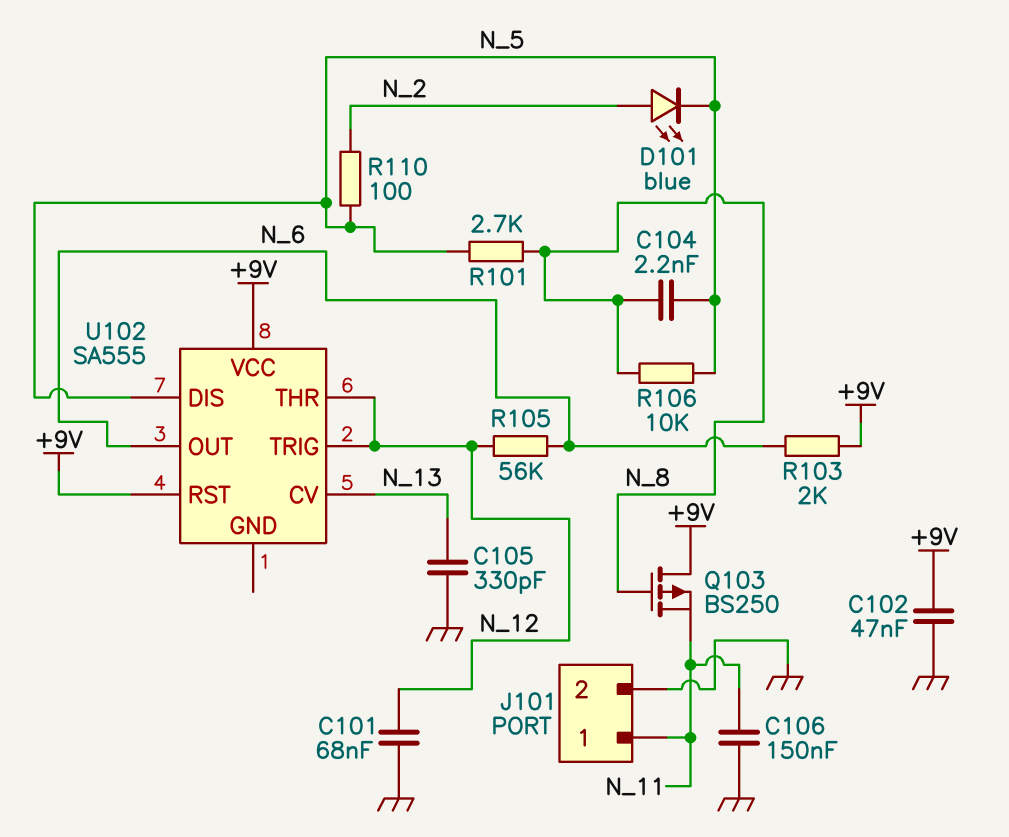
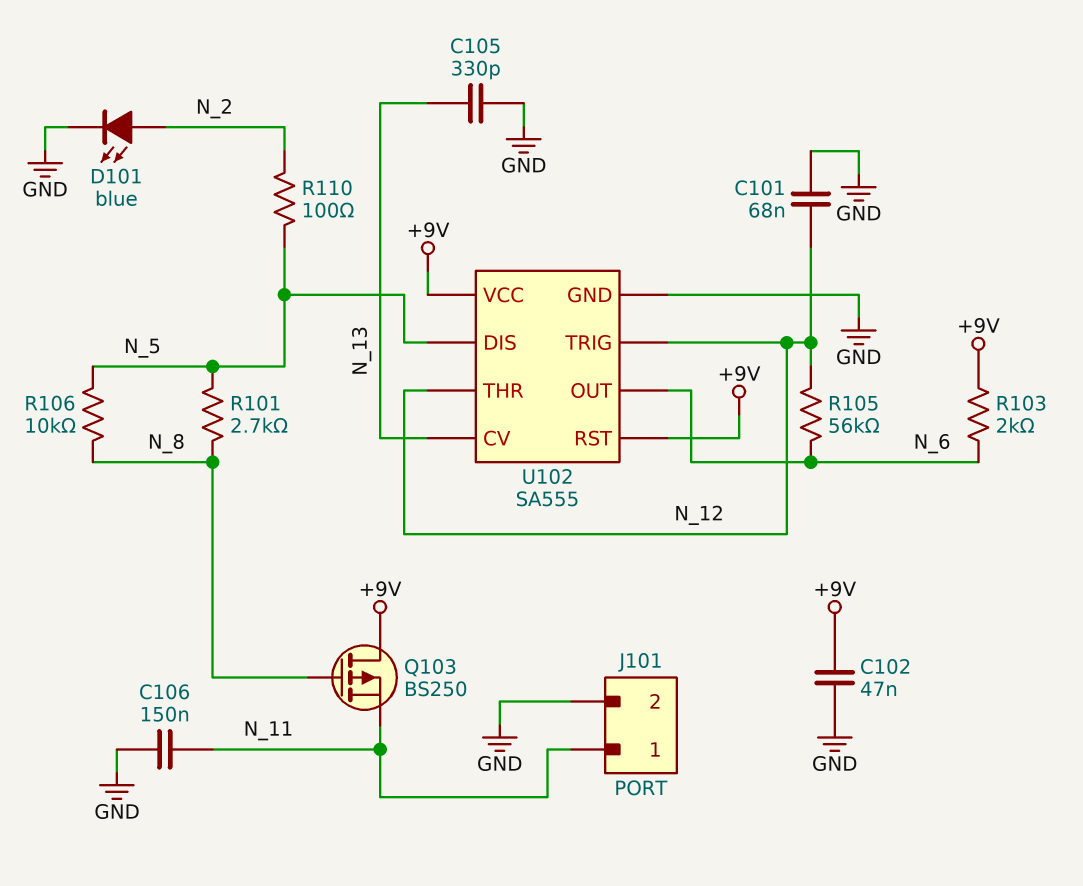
C104: 2.2nF (N_5, N_8) -> none
D101: LED blue (A N_2, K N_5) -> LED blue (A N_2, K GND)
U102 pin GND: none -> GND

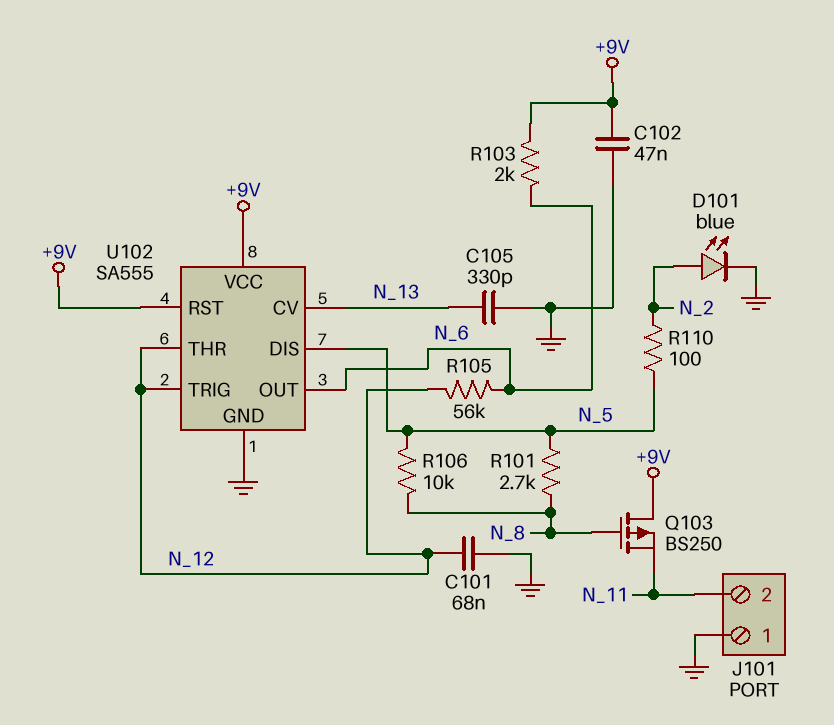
C106: 150nF (GND, N_11) -> none
J101 pin 1: N_11 -> GND
J101 pin 2: GND -> N_11

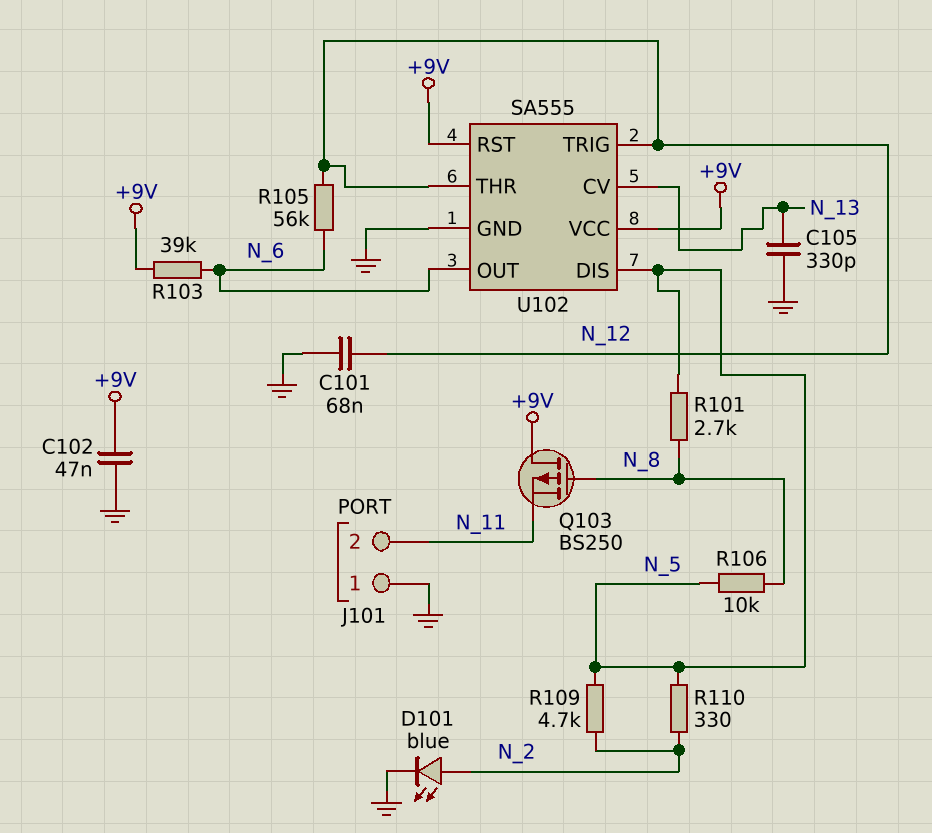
R103: 2k (+9V, N_6) -> 39k (+9V, N_6)
R109: none -> 4.7k (N_2, N_5)
R110: 100 (N_2, N_5) -> 330 (N_2, N_5)

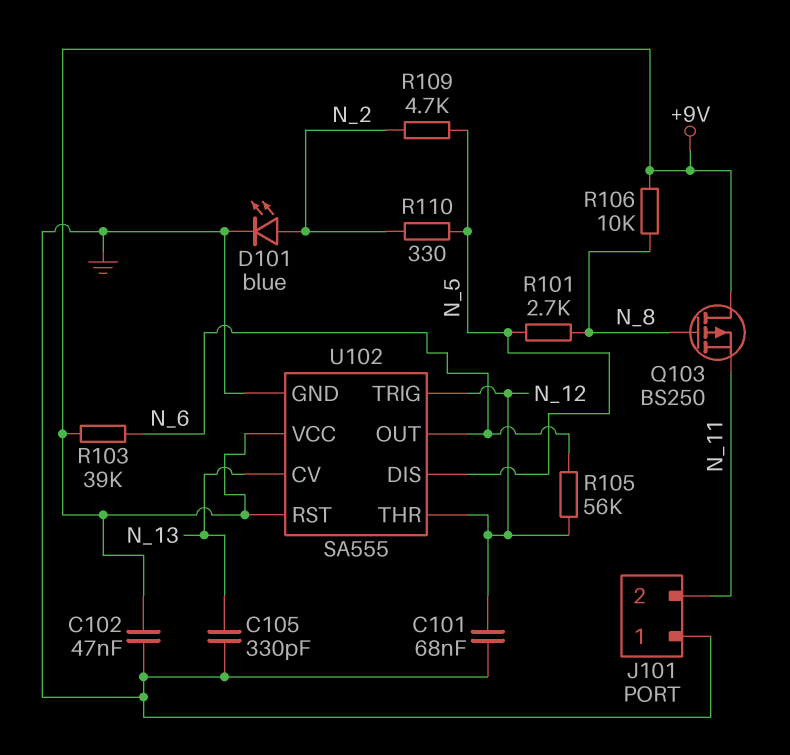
R106: 10k (N_5, N_8) -> 10k (+9V, N_8)

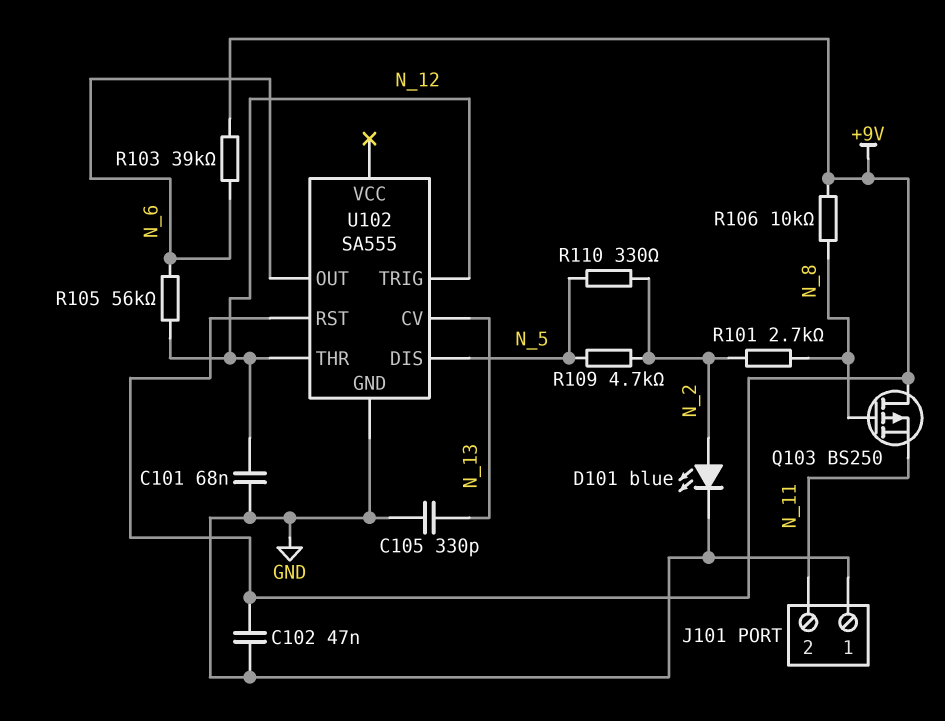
R101: 2.7k (N_5, N_8) -> 2.7k (N_2, N_8)
U102 pin VCC: +9V -> none

